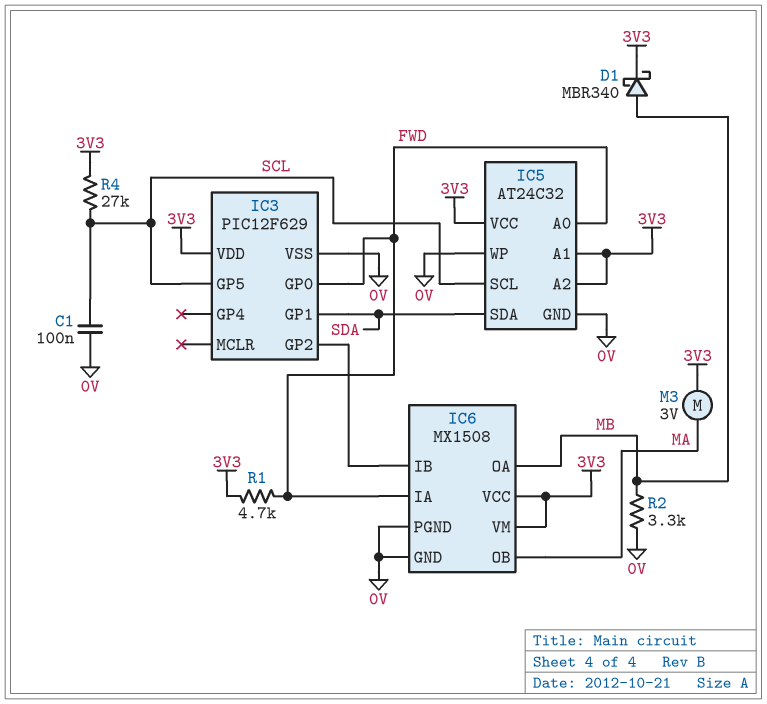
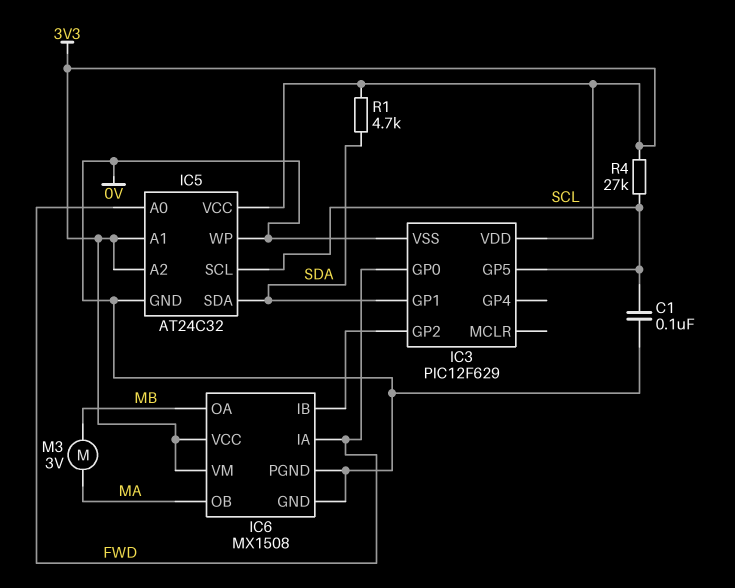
D1: schottky MBR340 (A MB, K 3V3) -> none
M3: motor 3V (3V3, MA) -> motor 3V (MA, MB)
R1: 4.7k (3V3, FWD) -> 4.7k (3V3, SDA)
R2: 3.3k (0V, MB) -> none

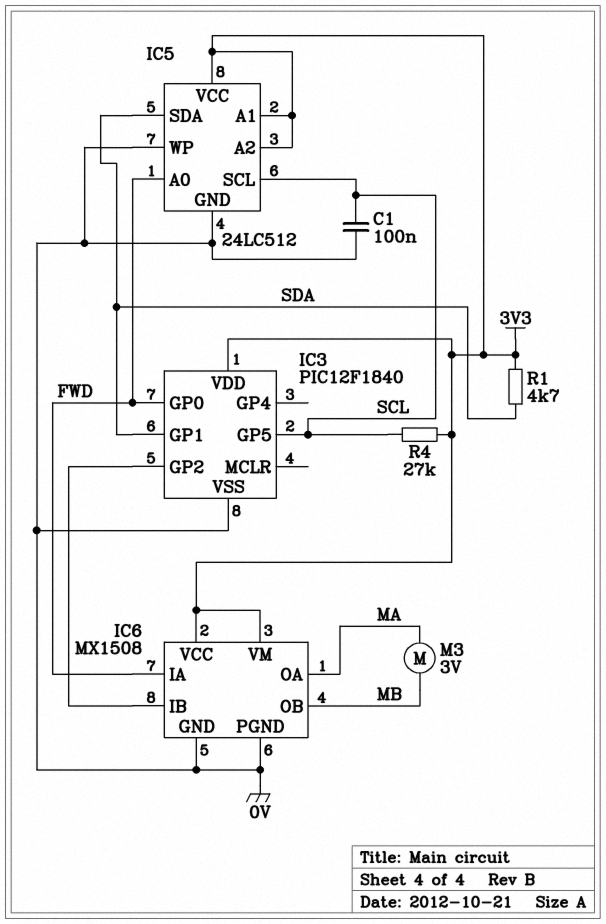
IC3: PIC12F629 -> PIC12F1840
IC5: AT24C32 -> 24LC512
IC6 pin OA: MB -> MA
IC6 pin OB: MA -> MB

